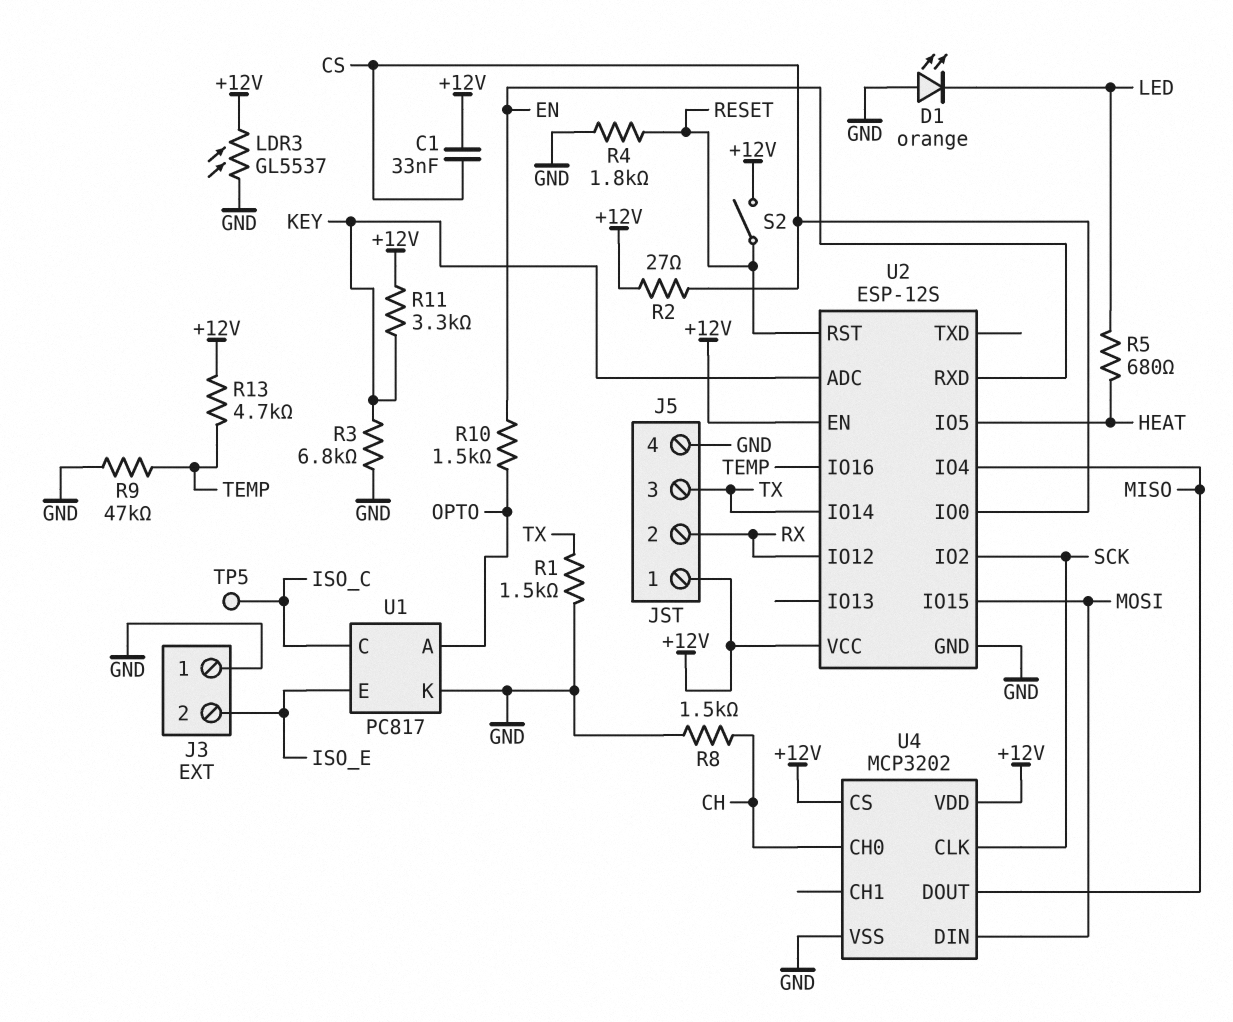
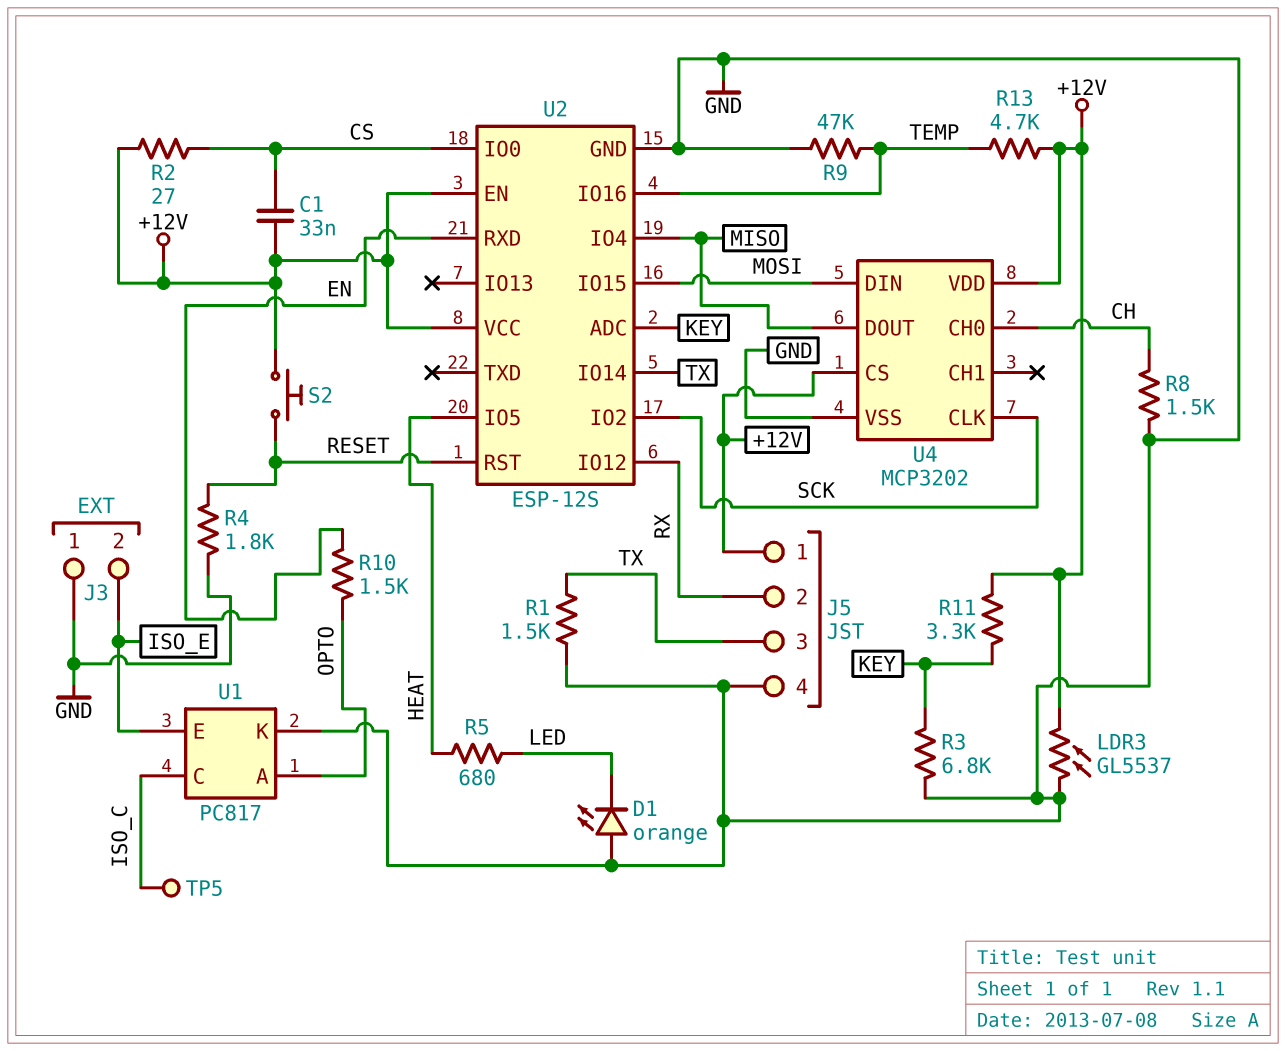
S2: switch (+12V, RESET) -> button (+12V, RESET)

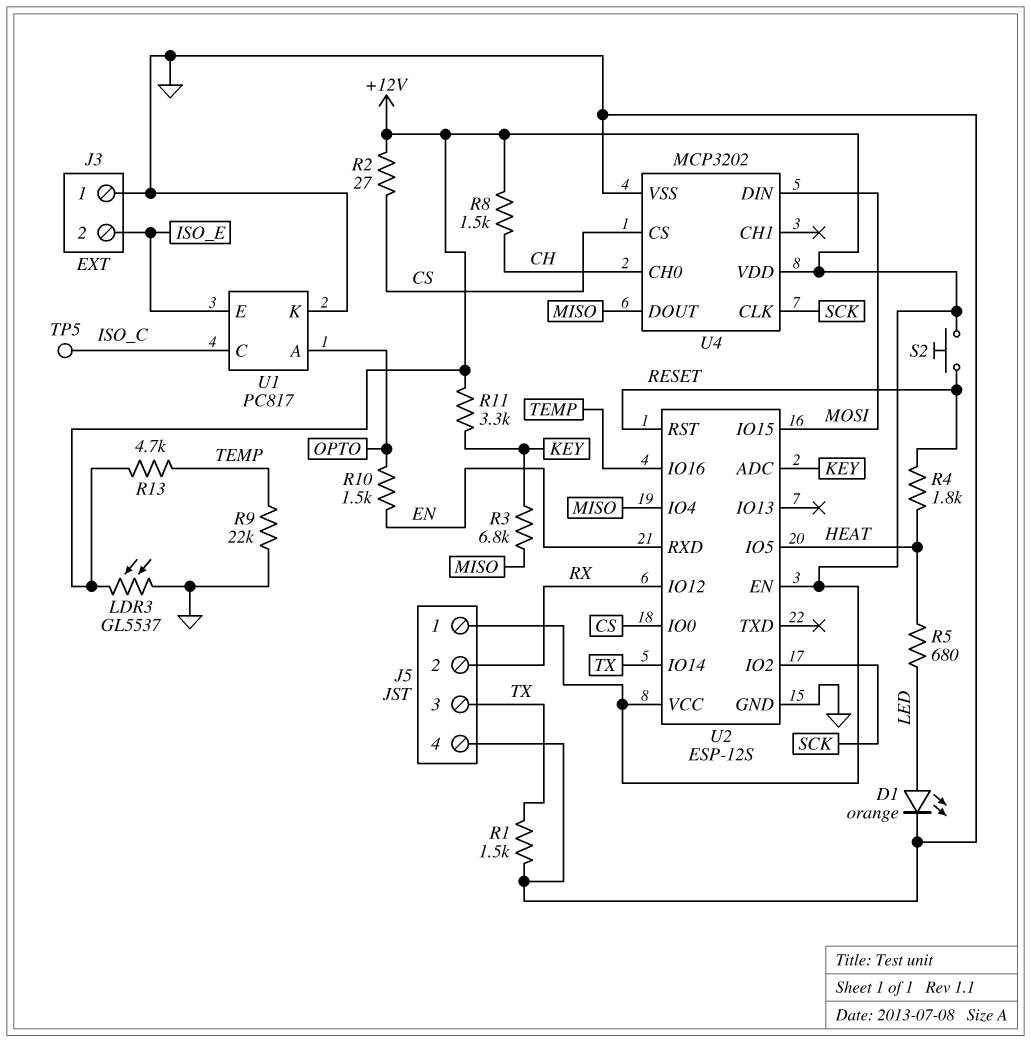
C1: 33nF (+12V, CS) -> none
D1: LED orange (A GND, K LED) -> LED orange (A LED, K GND)
R3: 6.8k (GND, KEY) -> 6.8k (KEY, MISO)
R4: 1.8k (GND, RESET) -> 1.8k (HEAT, RESET)
R8: 1.5k (CH, GND) -> 1.5k (+12V, CH)
R9: 47k (GND, TEMP) -> 22k (GND, TEMP)
U4 pin CS: +12V -> CS

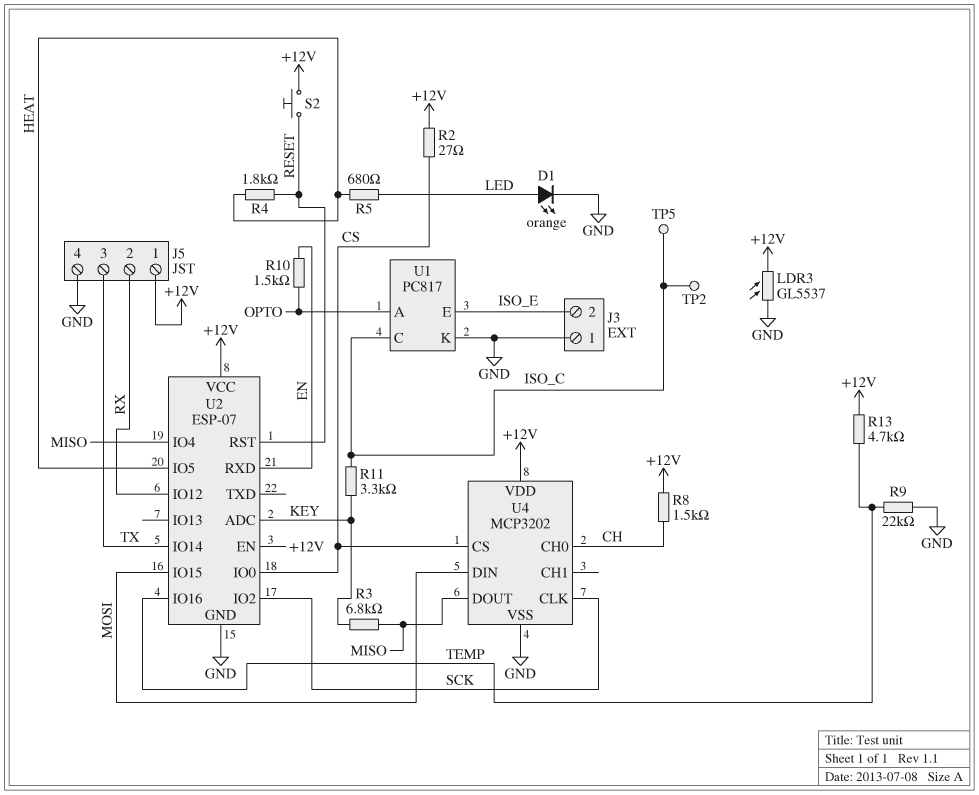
R1: 1.5k (GND, TX) -> none
R11: 3.3k (+12V, KEY) -> 3.3k (ISO_C, KEY)
TP2: none -> test point (ISO_C)
U2: ESP-12S -> ESP-07

